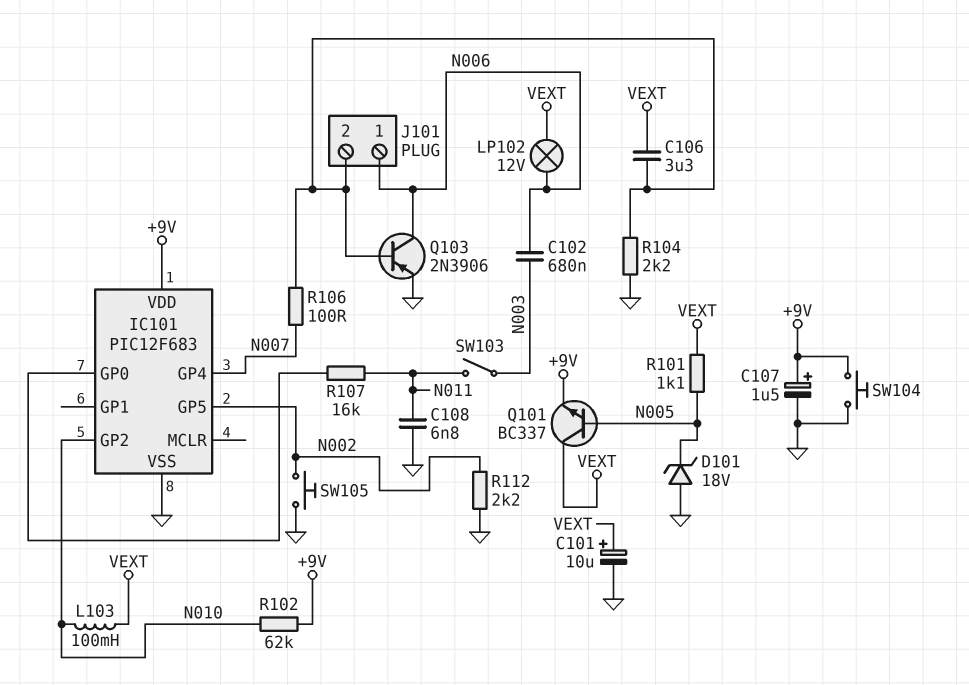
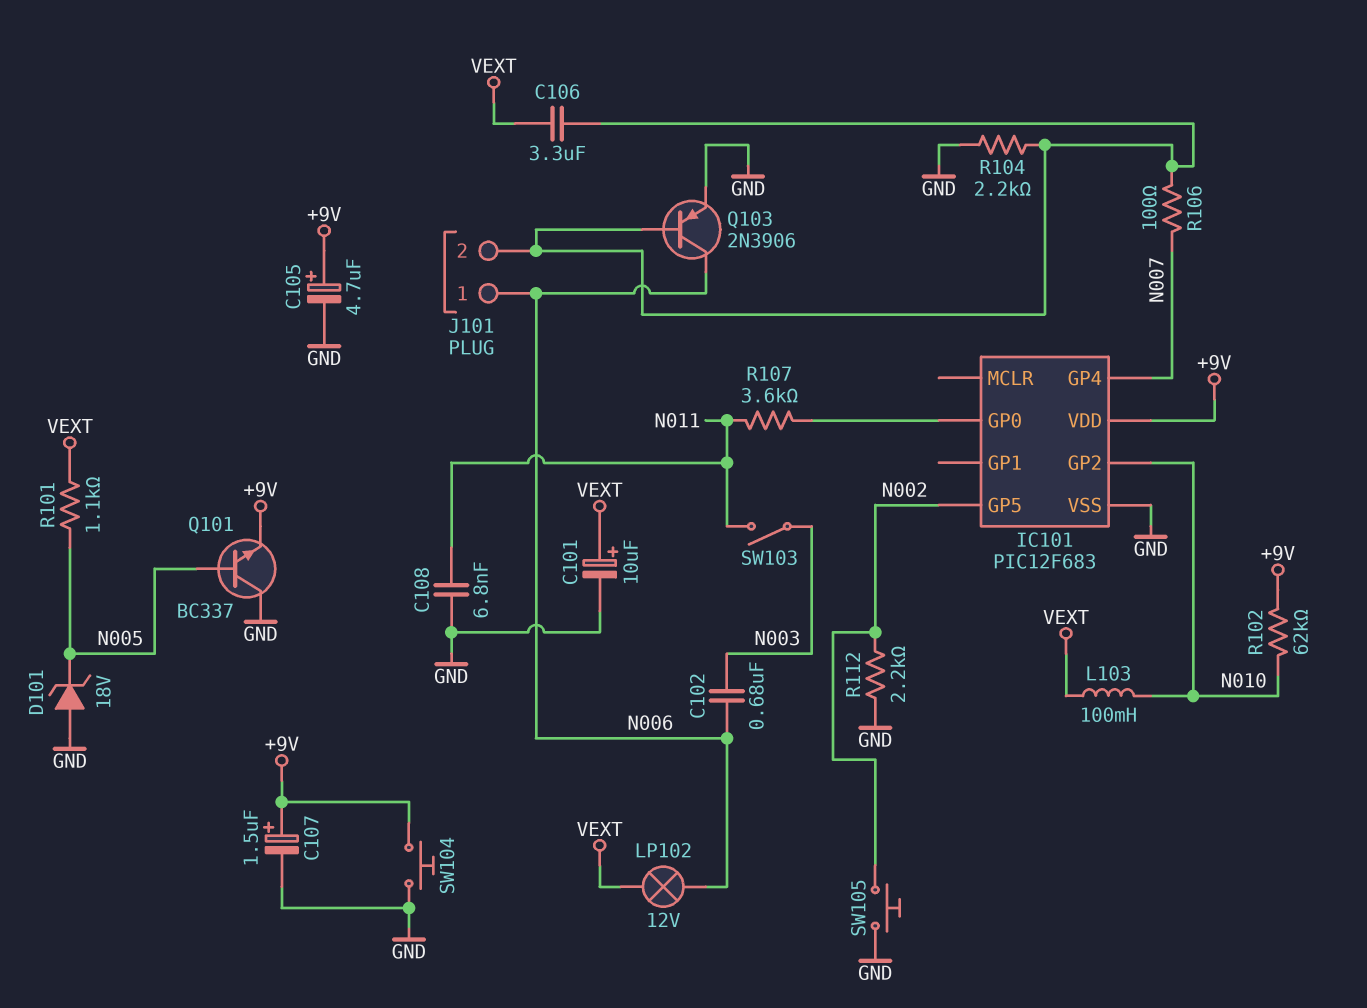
C105: none -> 4.7uF (plus +9V, minus GND)
Q101: NPN BC337 (B N005, C VEXT, E +9V) -> NPN BC337 (B N005, C GND, E +9V)
R107: 16k (IC101/GP0, N011) -> 3.6k (IC101/GP0, N011)

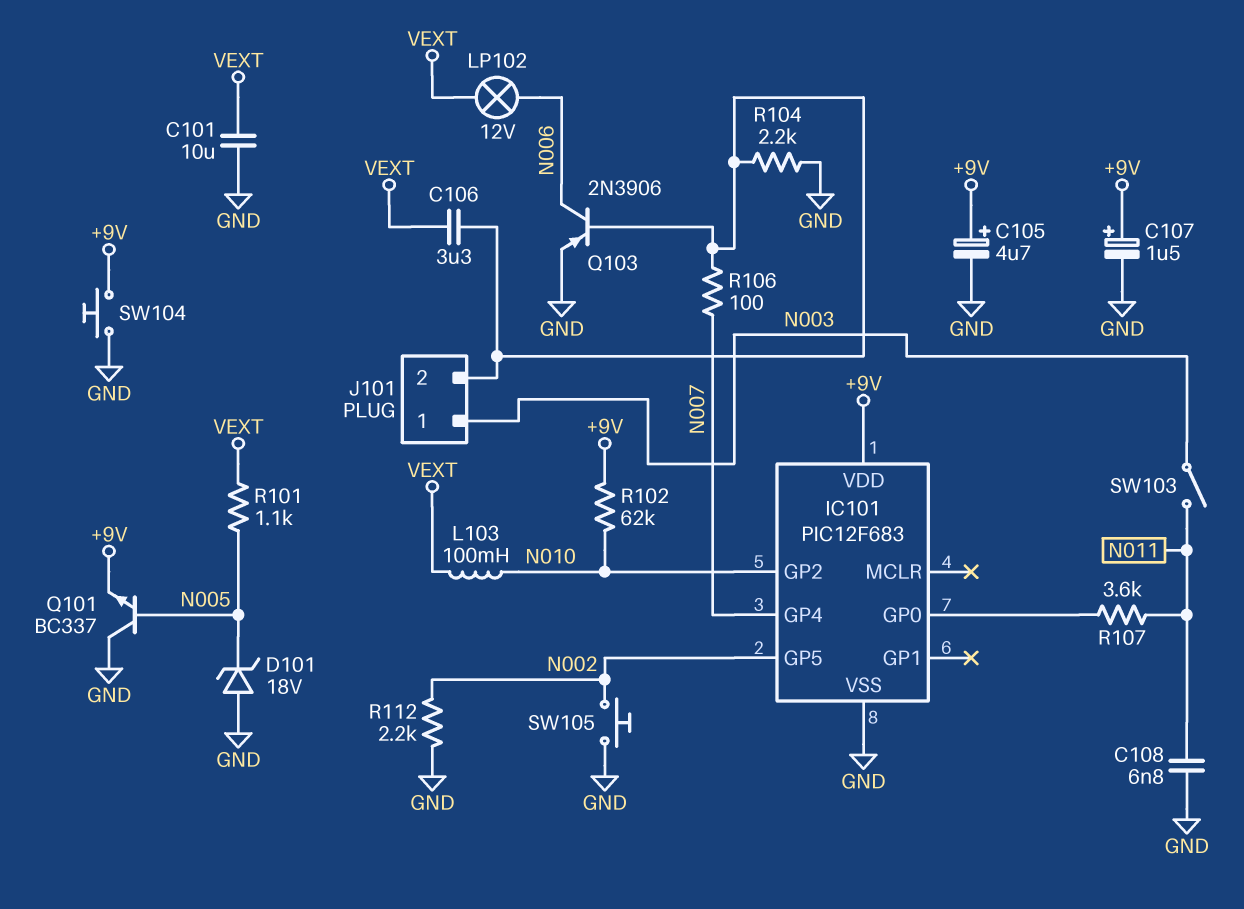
C101: 10uF (plus VEXT, minus GND) -> 10uF (GND, VEXT)
C102: 680nF (N003, N006) -> none
J101 pin 1: N006 -> N003

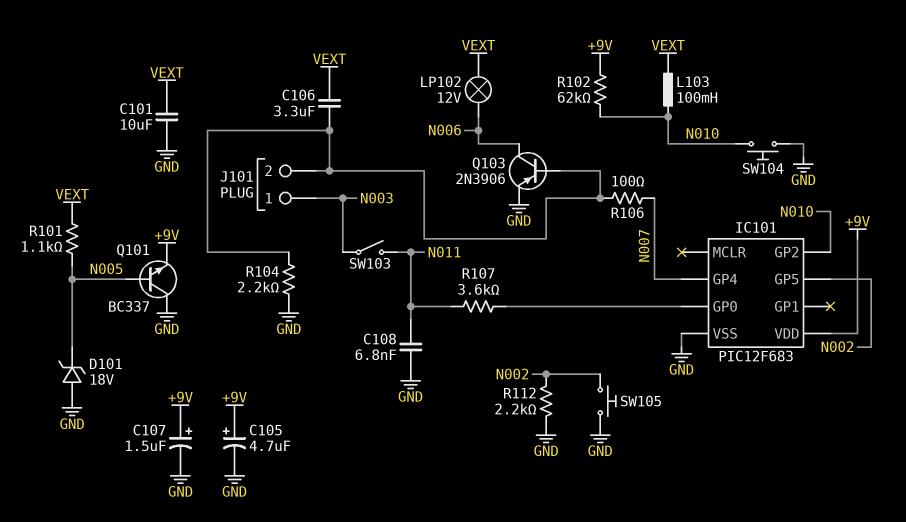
SW104: button (+9V, GND) -> button (GND, N010)

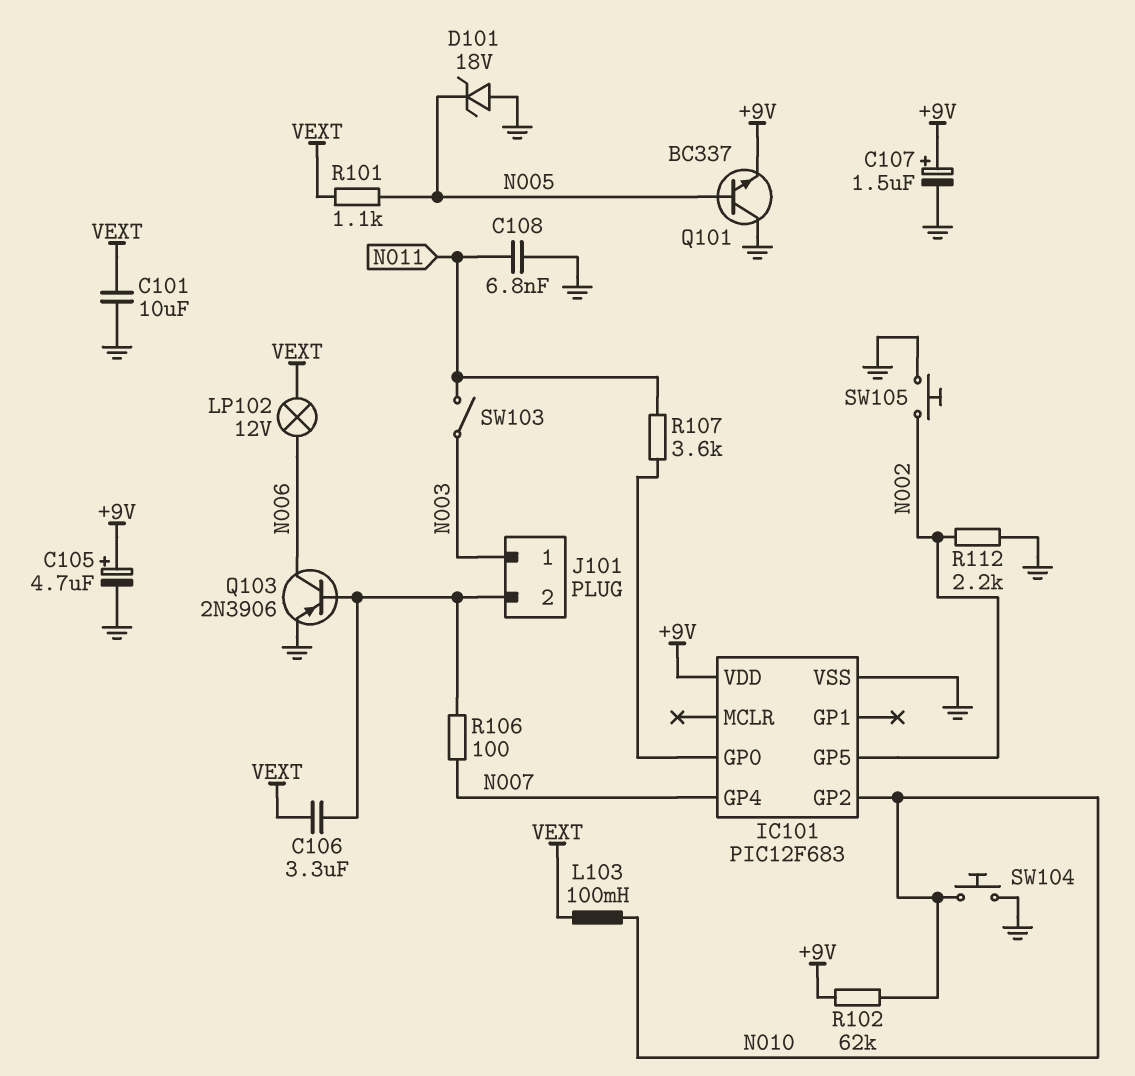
R104: 2.2k (GND, J101/2) -> none

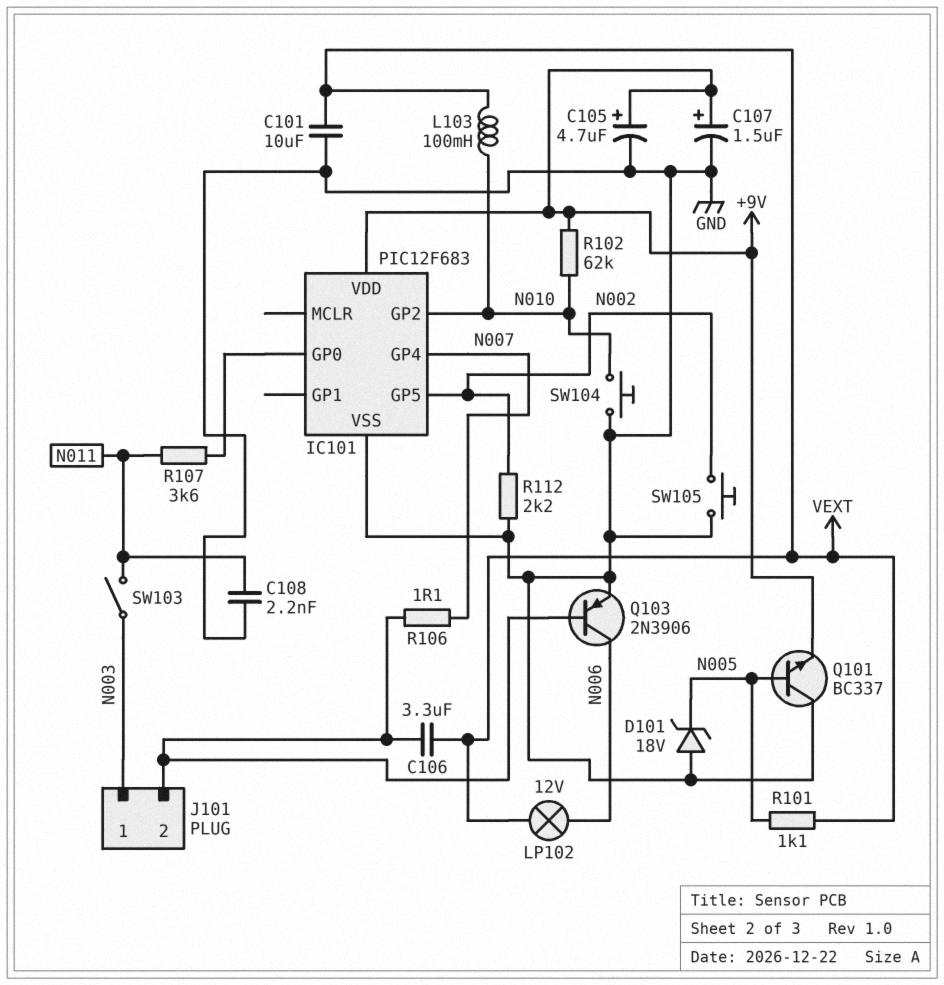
C108: 6.8nF (GND, N011) -> 2.2nF (GND, N011)
R106: 100 (J101/2, N007) -> 1.1 (J101/2, N007)

